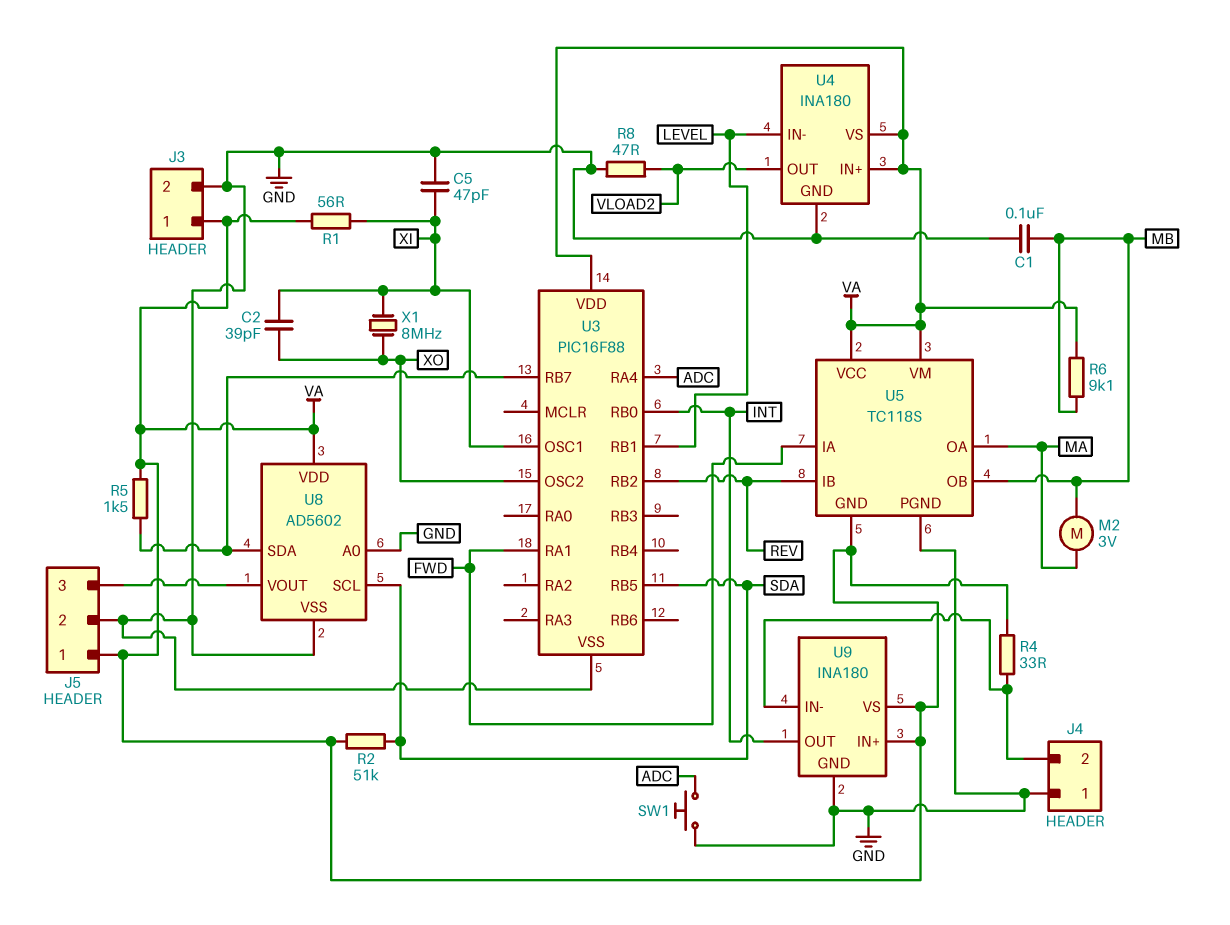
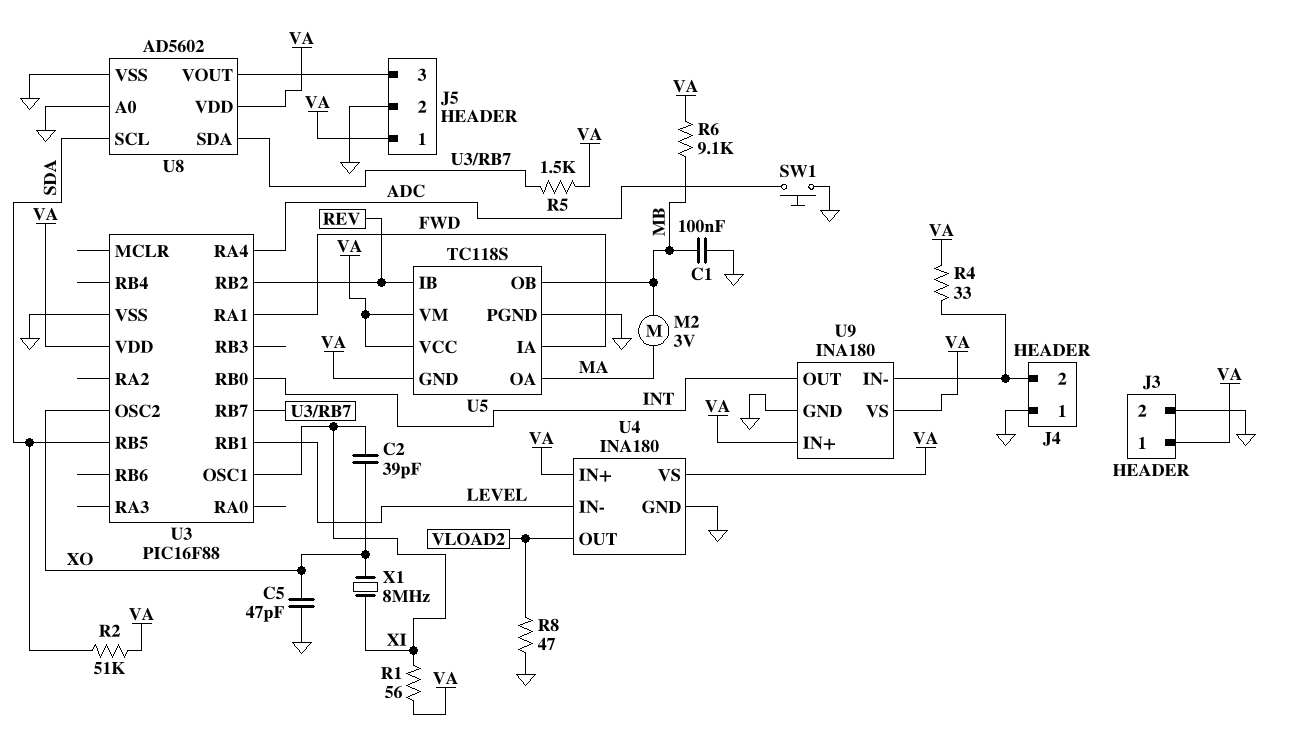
C5: 47pF (GND, XI) -> 47pF (GND, XO)

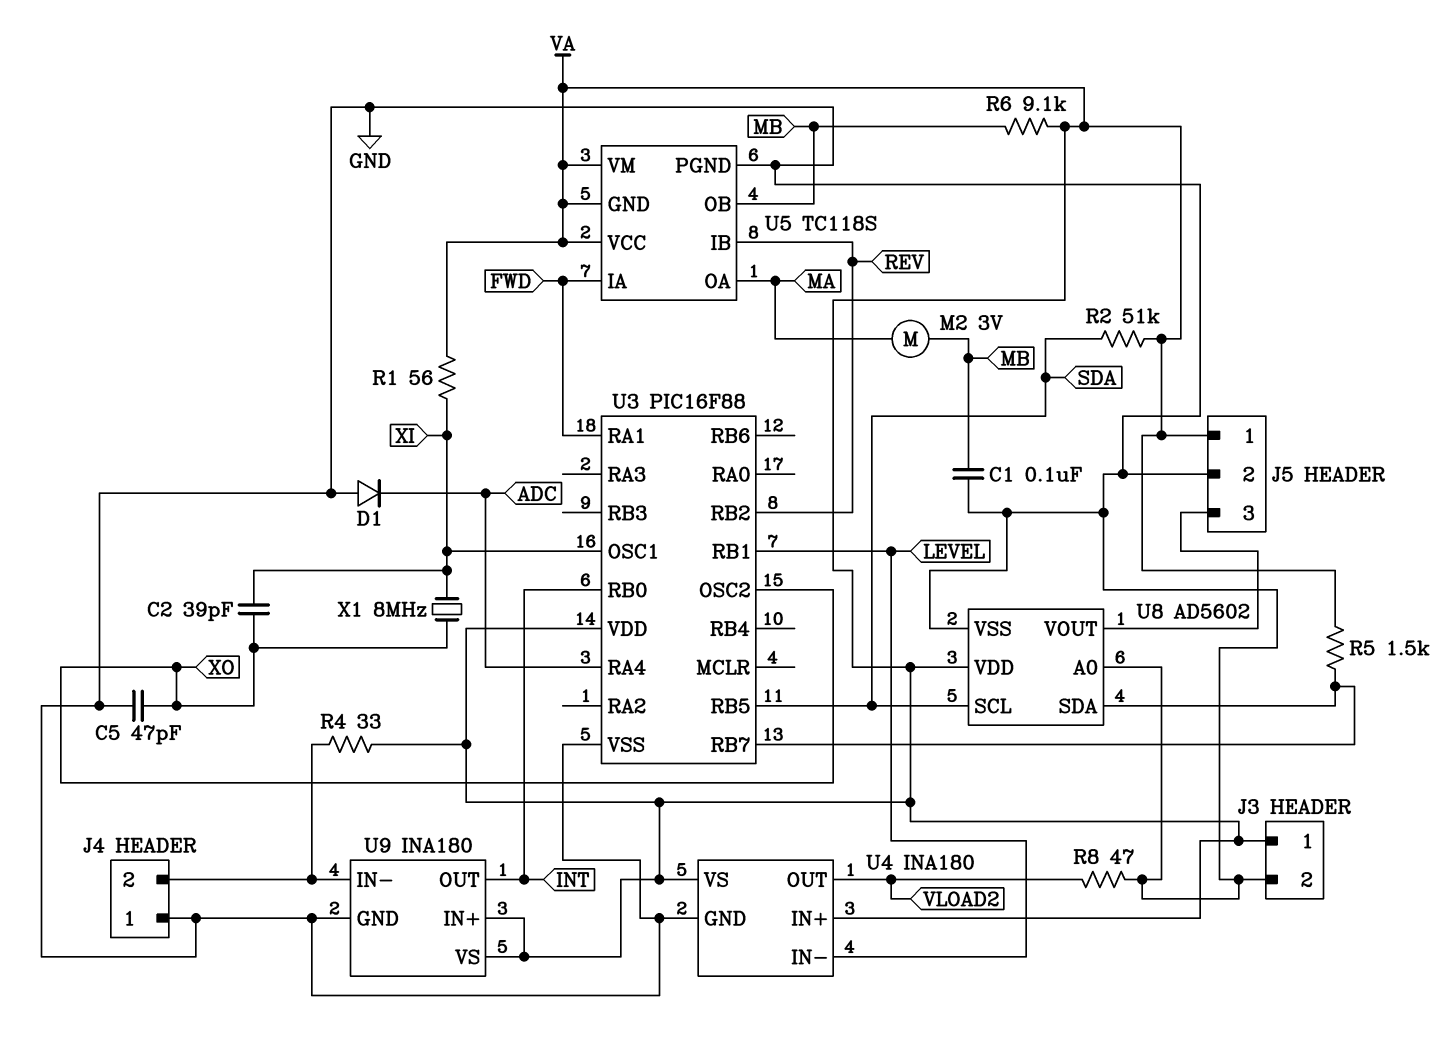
D1: none -> diode (A GND, K ADC)
SW1: button (ADC, GND) -> none

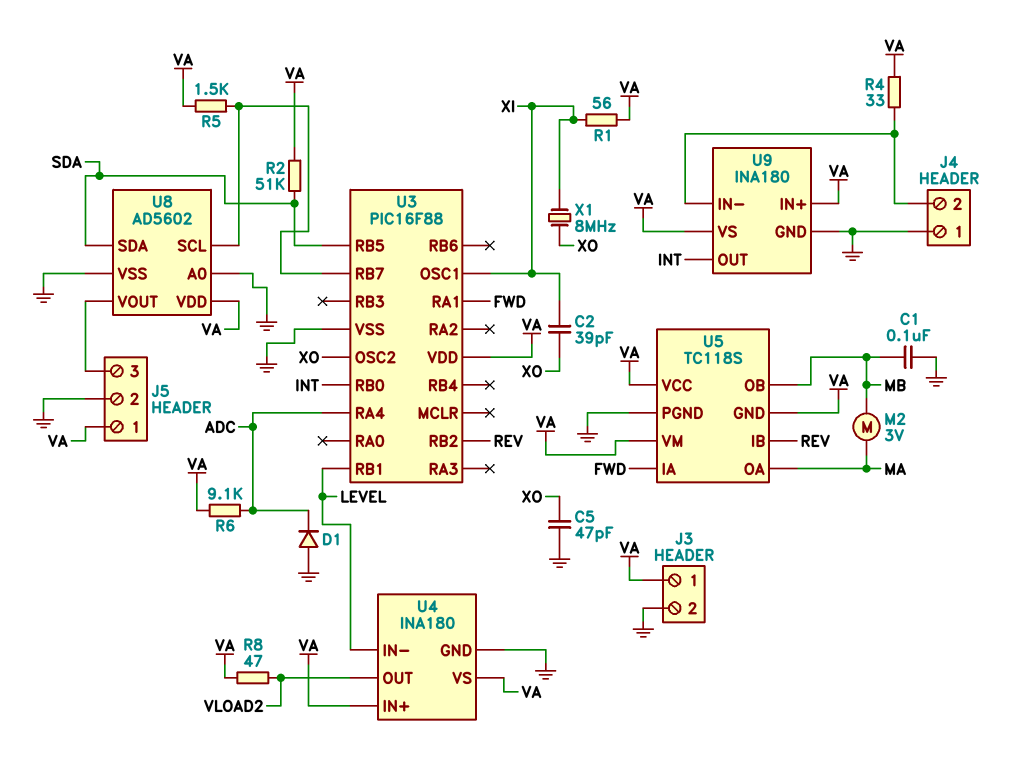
R6: 9.1k (MB, VA) -> 9.1k (ADC, VA)
R8: 47 (GND, VLOAD2) -> 47 (VA, VLOAD2)
U8 pin SCL: SDA -> U3/RB7
U8 pin SDA: U3/RB7 -> SDA

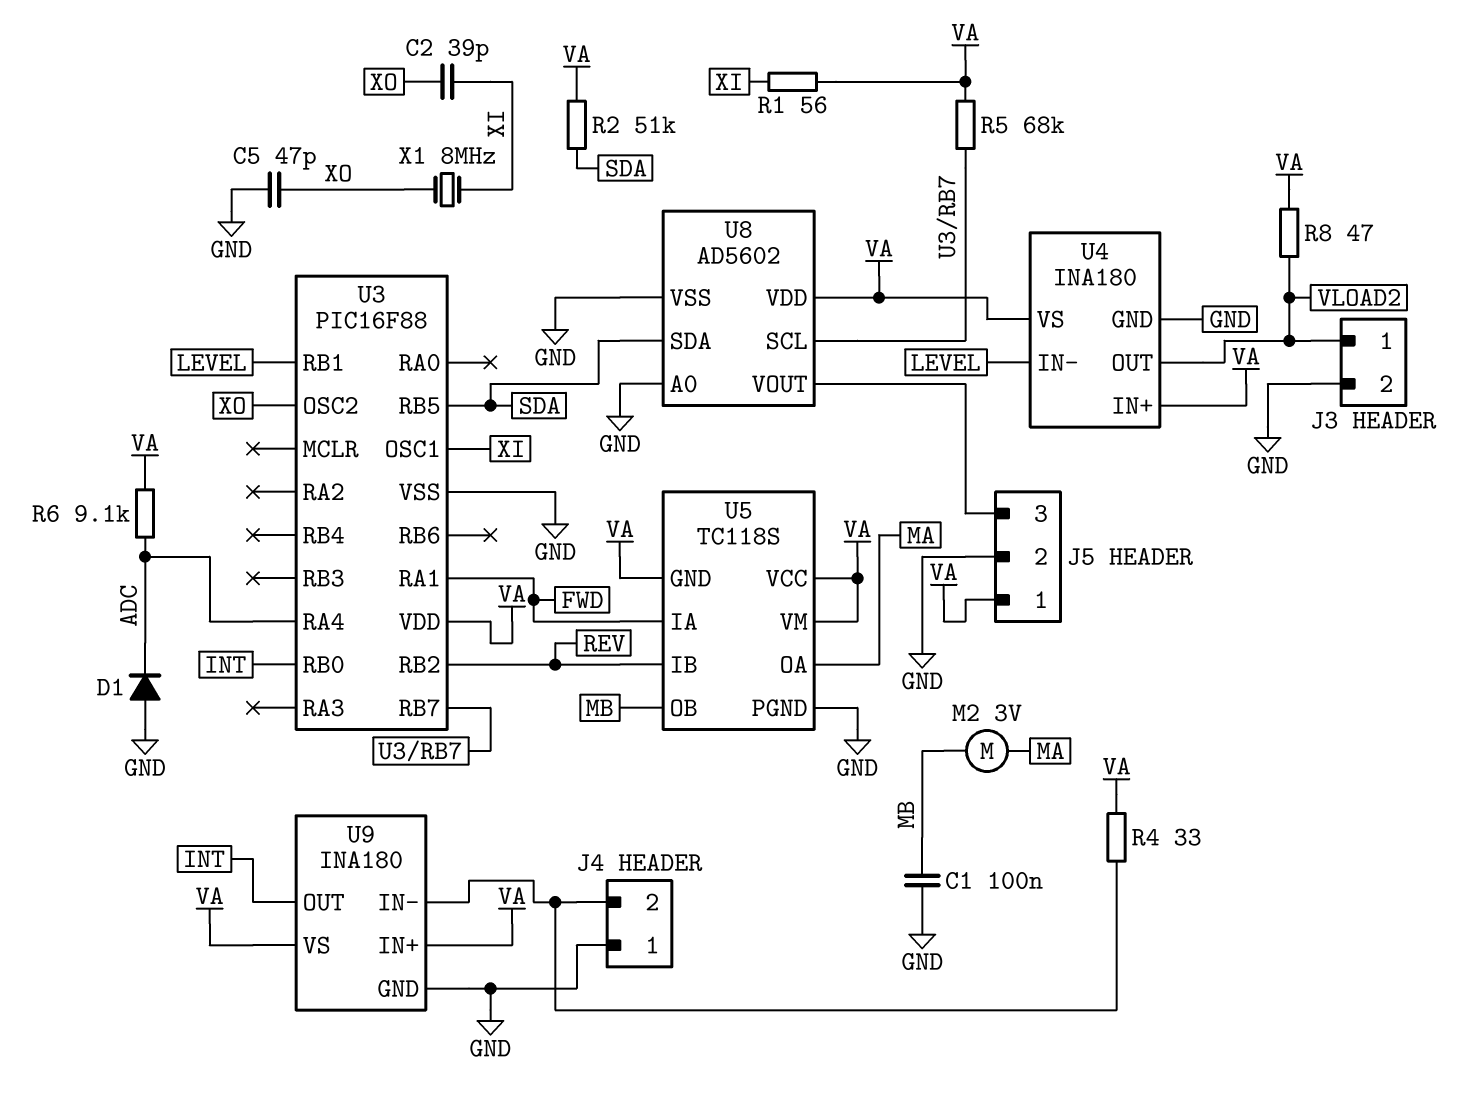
J3 pin 1: VA -> VLOAD2
R5: 1.5k (U3/RB7, VA) -> 68k (U3/RB7, VA)

